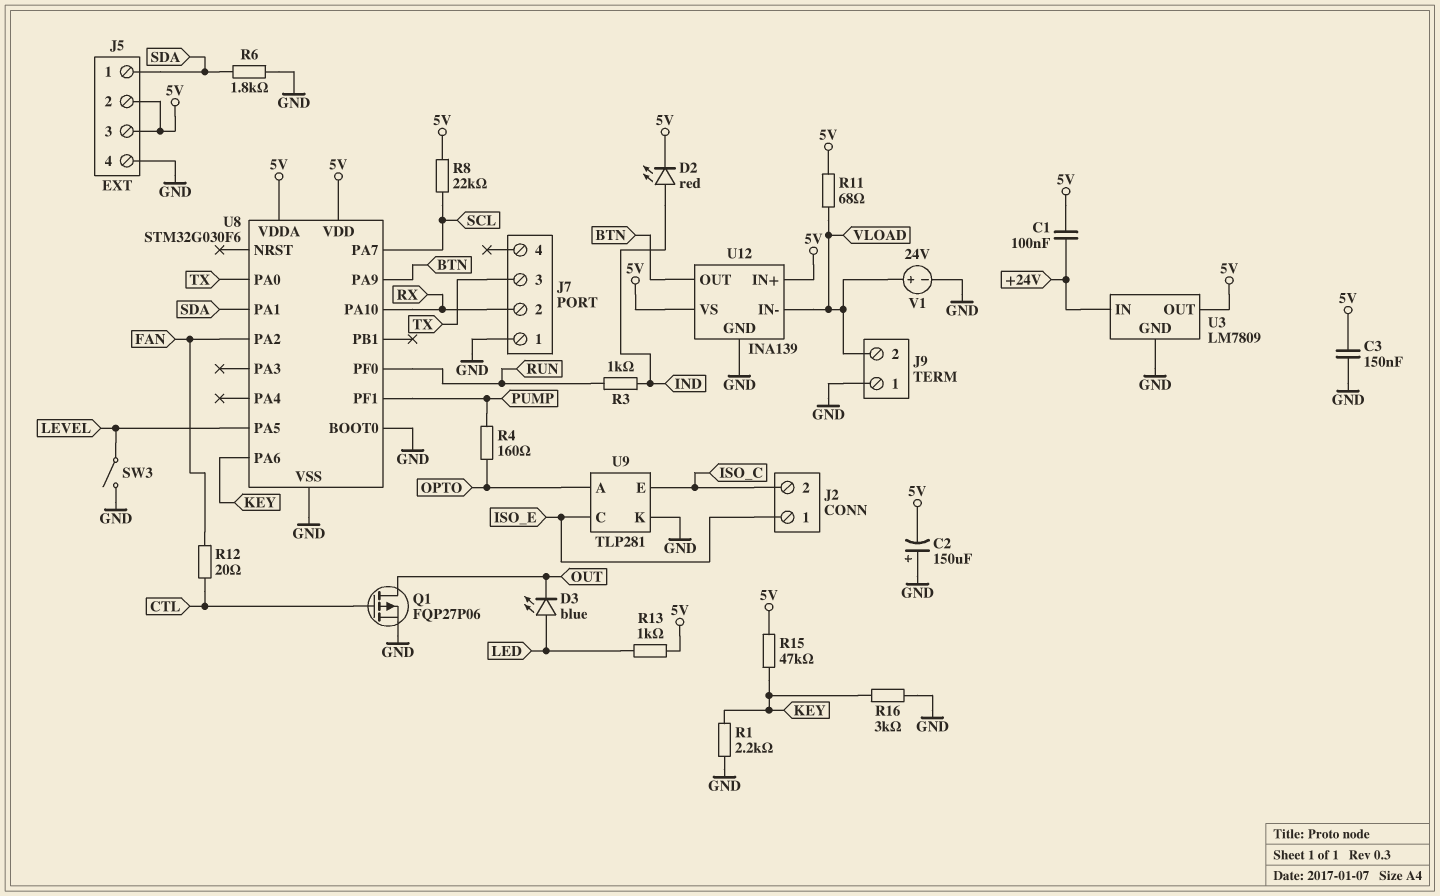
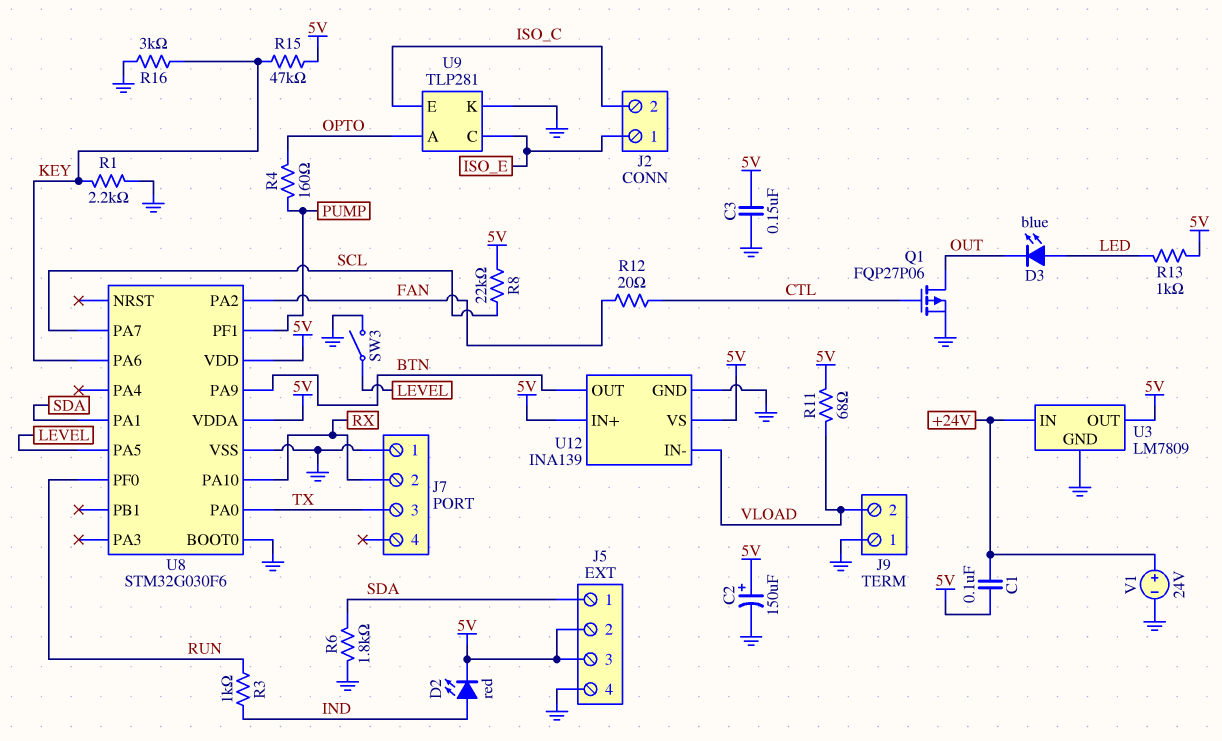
C2: 150uF (plus GND, minus 5V) -> 150uF (plus 5V, minus GND)
V1: 24V (plus VLOAD, minus GND) -> 24V (plus +24V, minus GND)

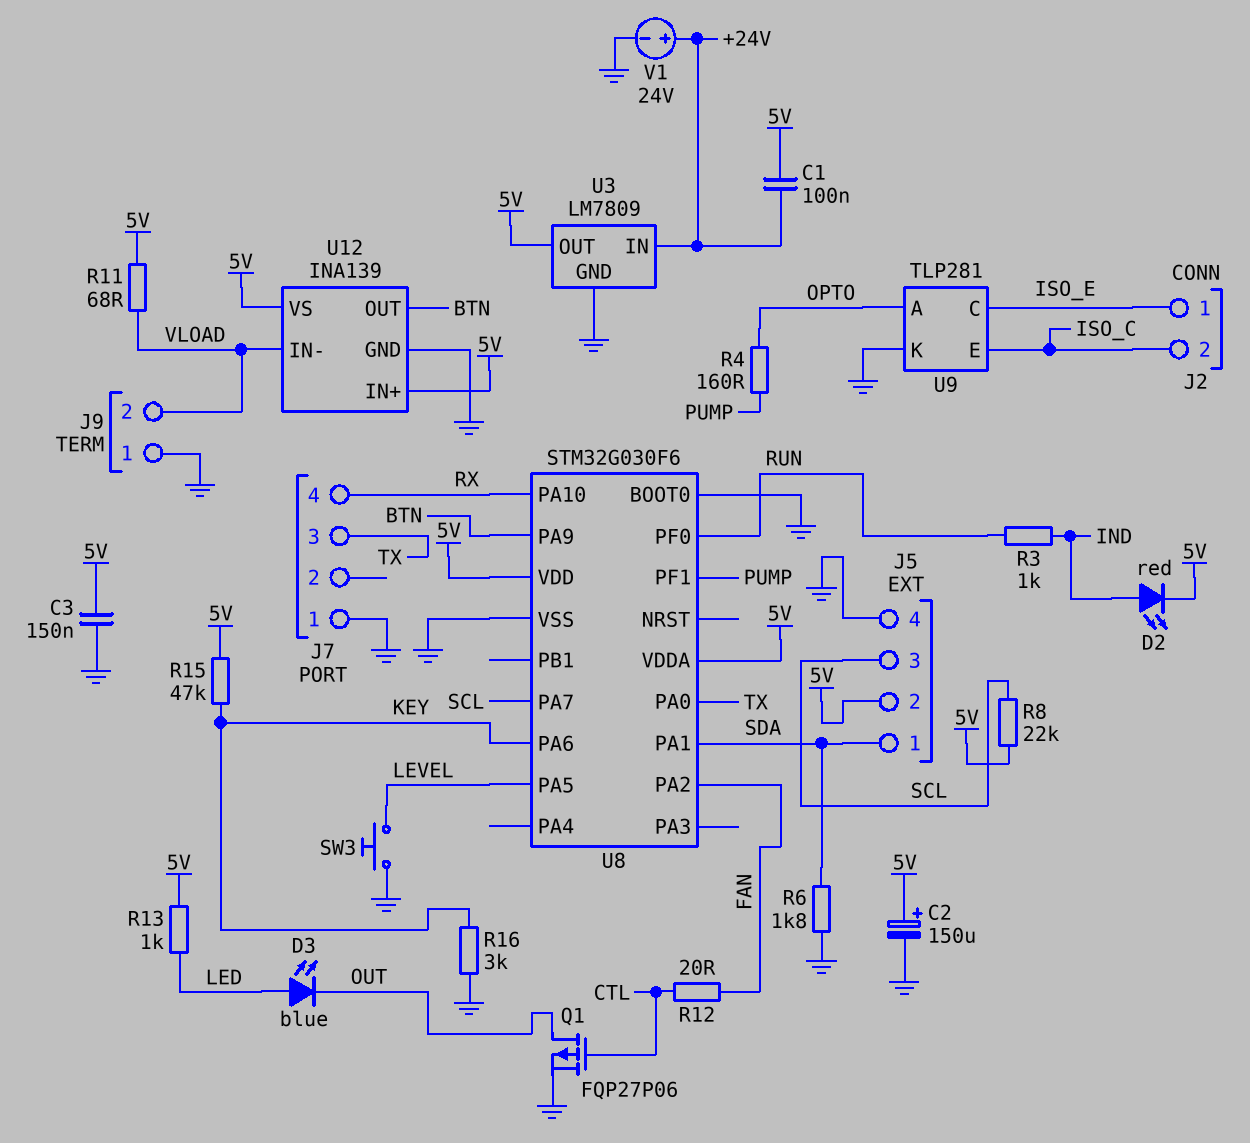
J5 pin 3: 5V -> SCL
J7 pin 2: RX -> none
J7 pin 4: none -> RX
R1: 2.2k (GND, KEY) -> none
SW3: switch (GND, LEVEL) -> button (GND, LEVEL)

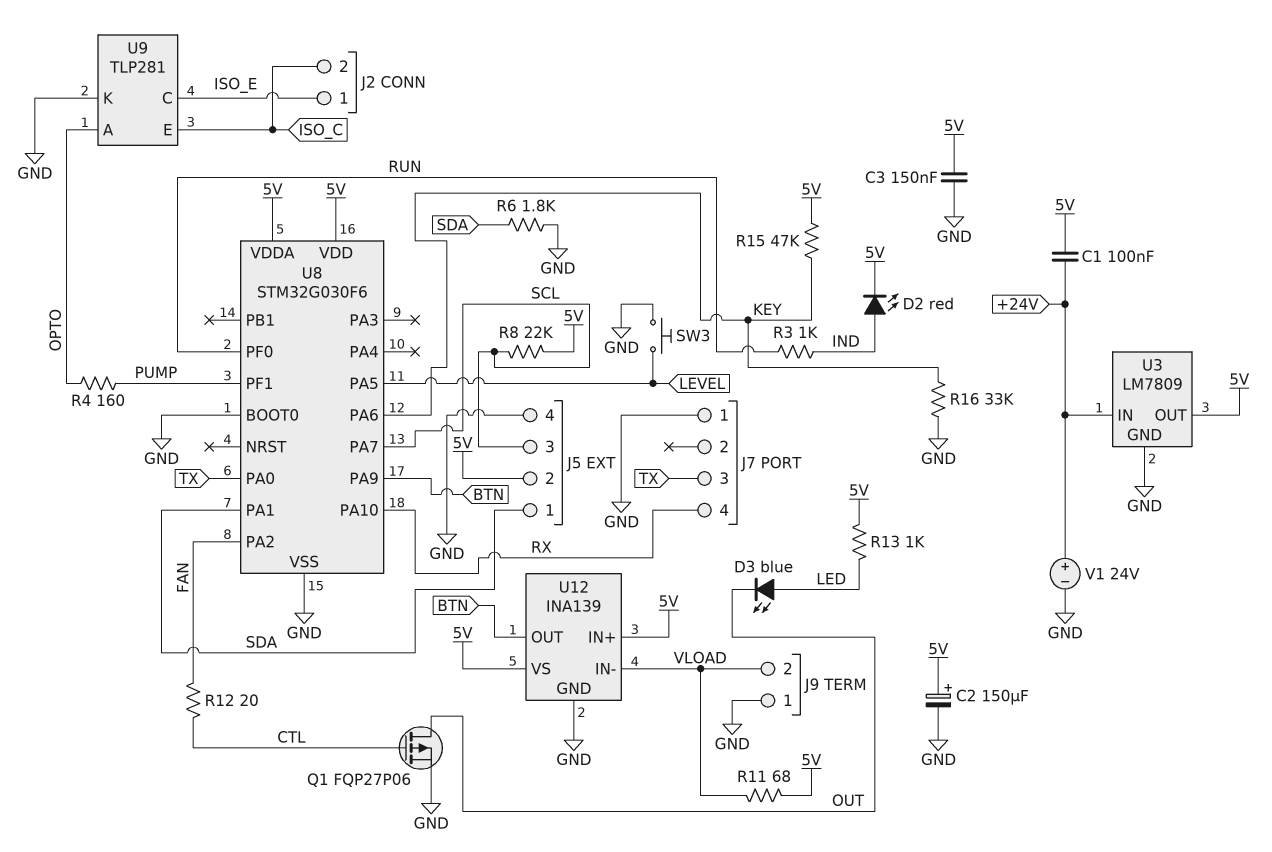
R16: 3k (GND, KEY) -> 33k (GND, KEY)

